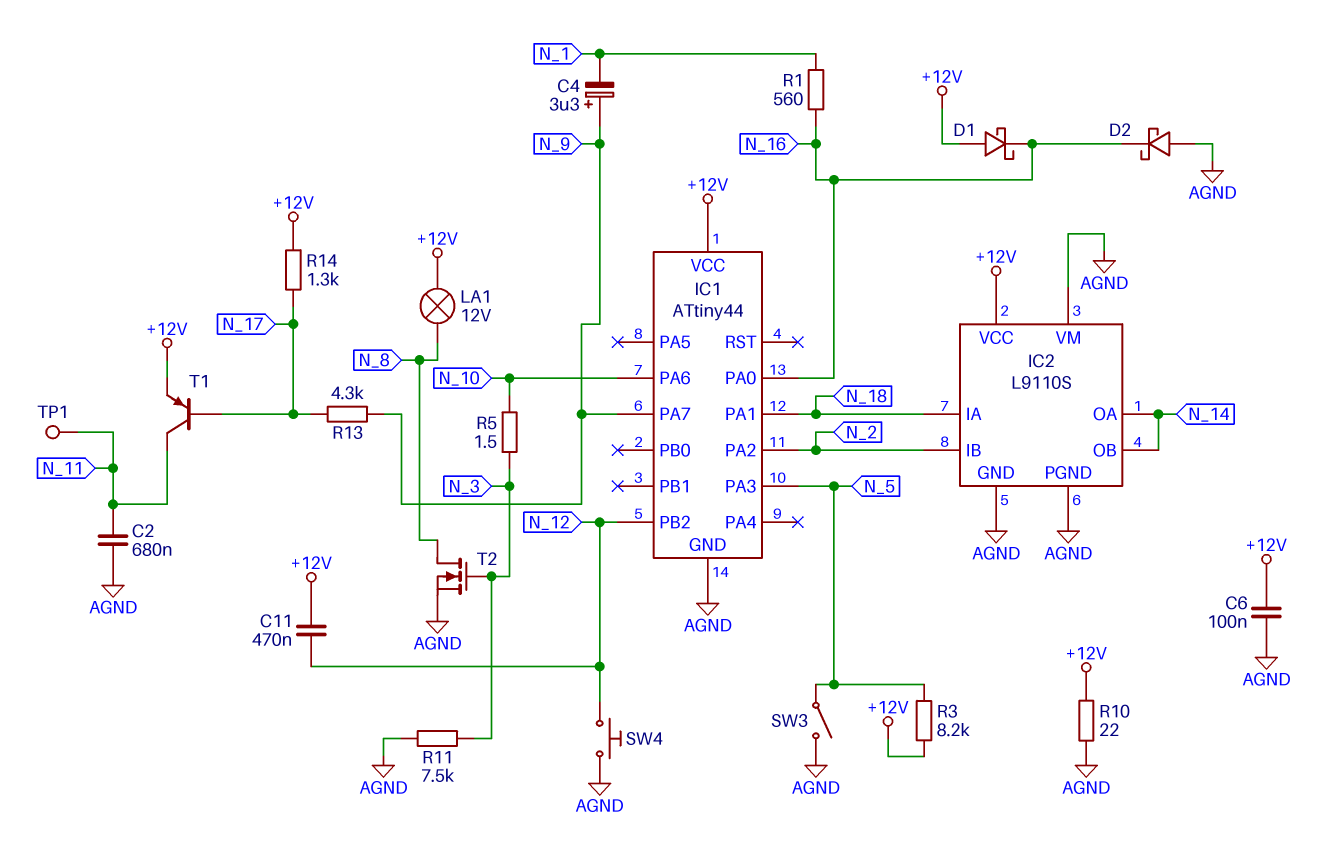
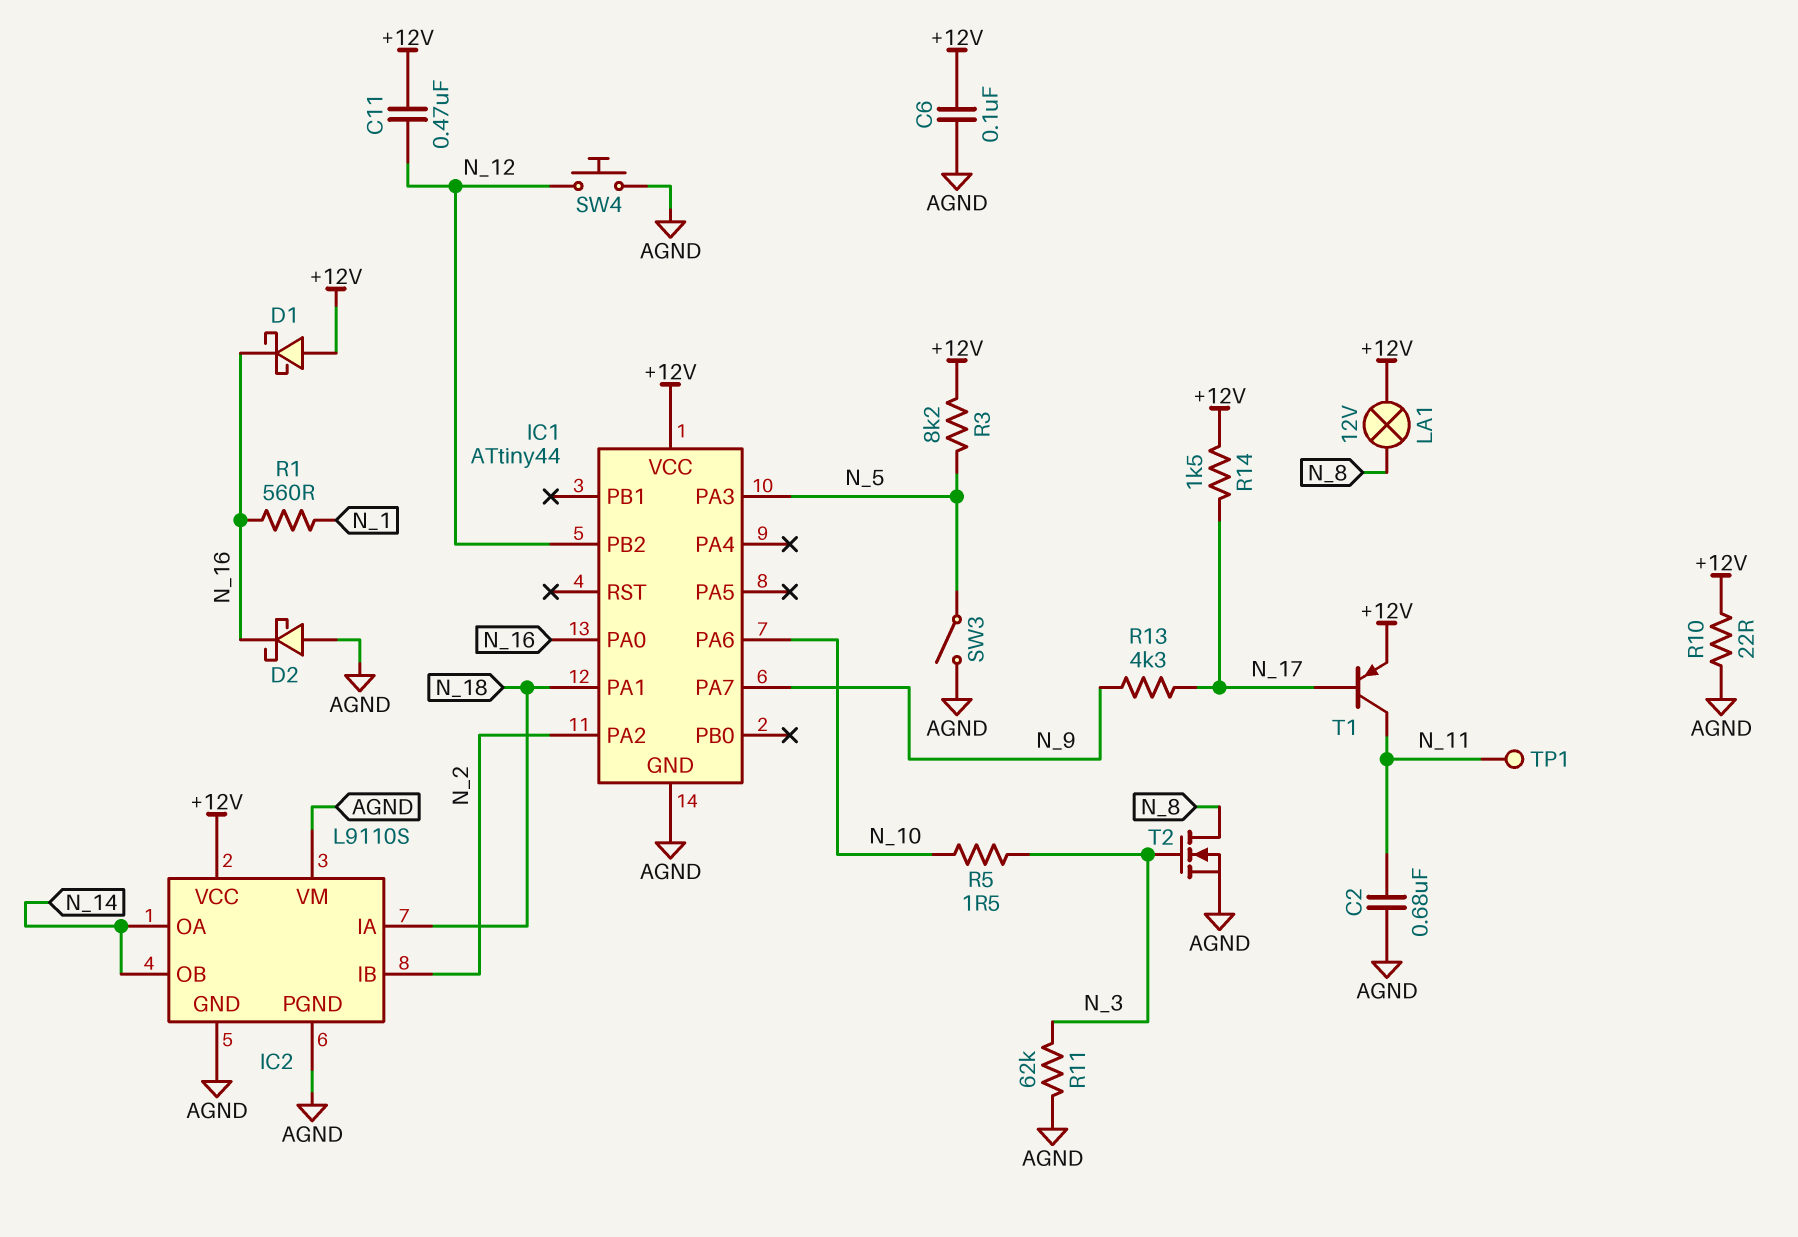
C4: 3.3uF (plus N_9, minus N_1) -> none
R11: 7.5k (AGND, N_3) -> 62k (AGND, N_3)
R14: 1.3k (+12V, N_17) -> 1.5k (+12V, N_17)

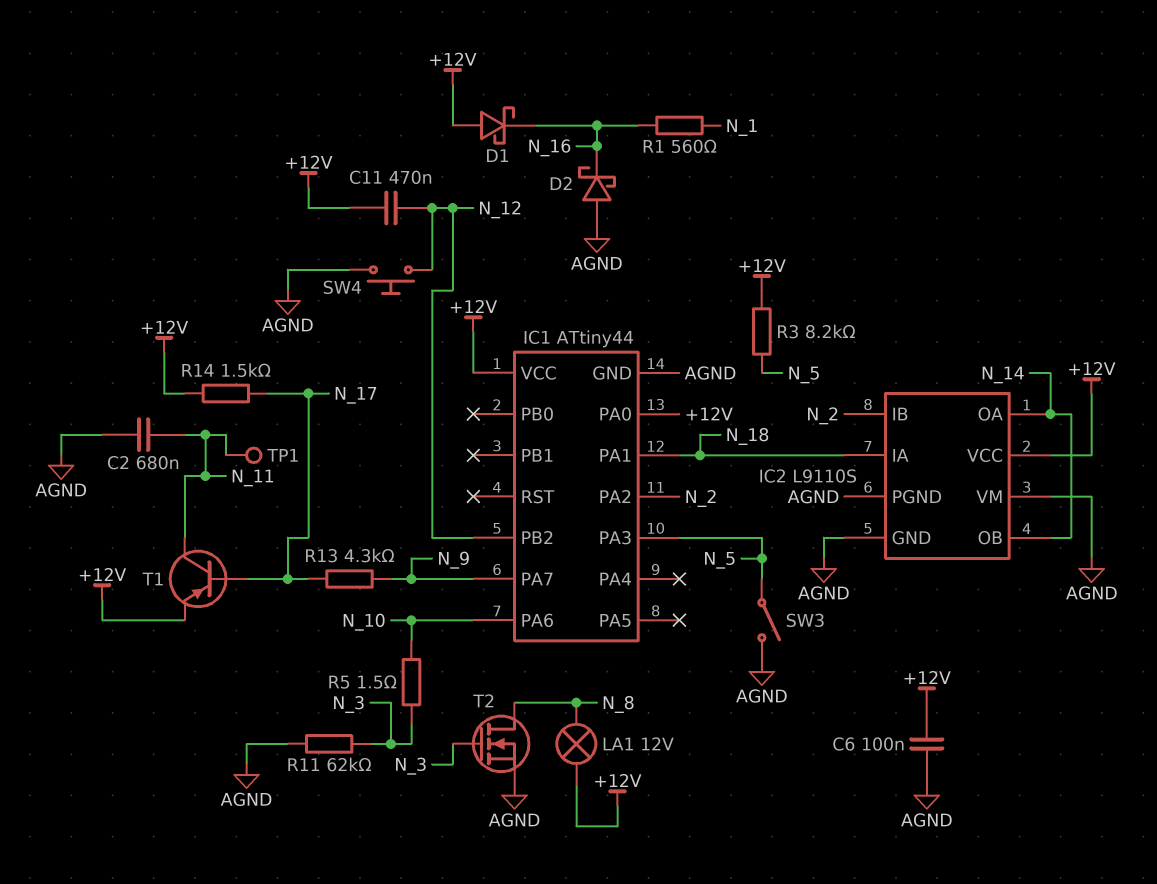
IC1 pin PA0: N_16 -> +12V
R10: 22 (+12V, AGND) -> none

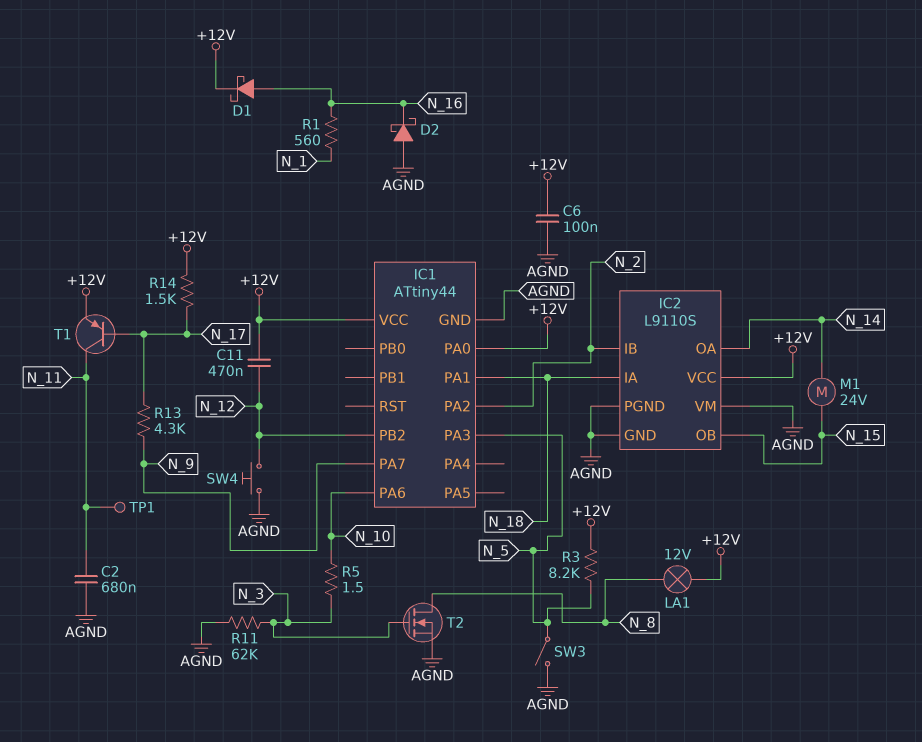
D1: schottky (A +12V, K N_16) -> schottky (A N_16, K +12V)
IC2 pin OB: N_14 -> N_15
M1: none -> motor 24V (N_14, N_15)

